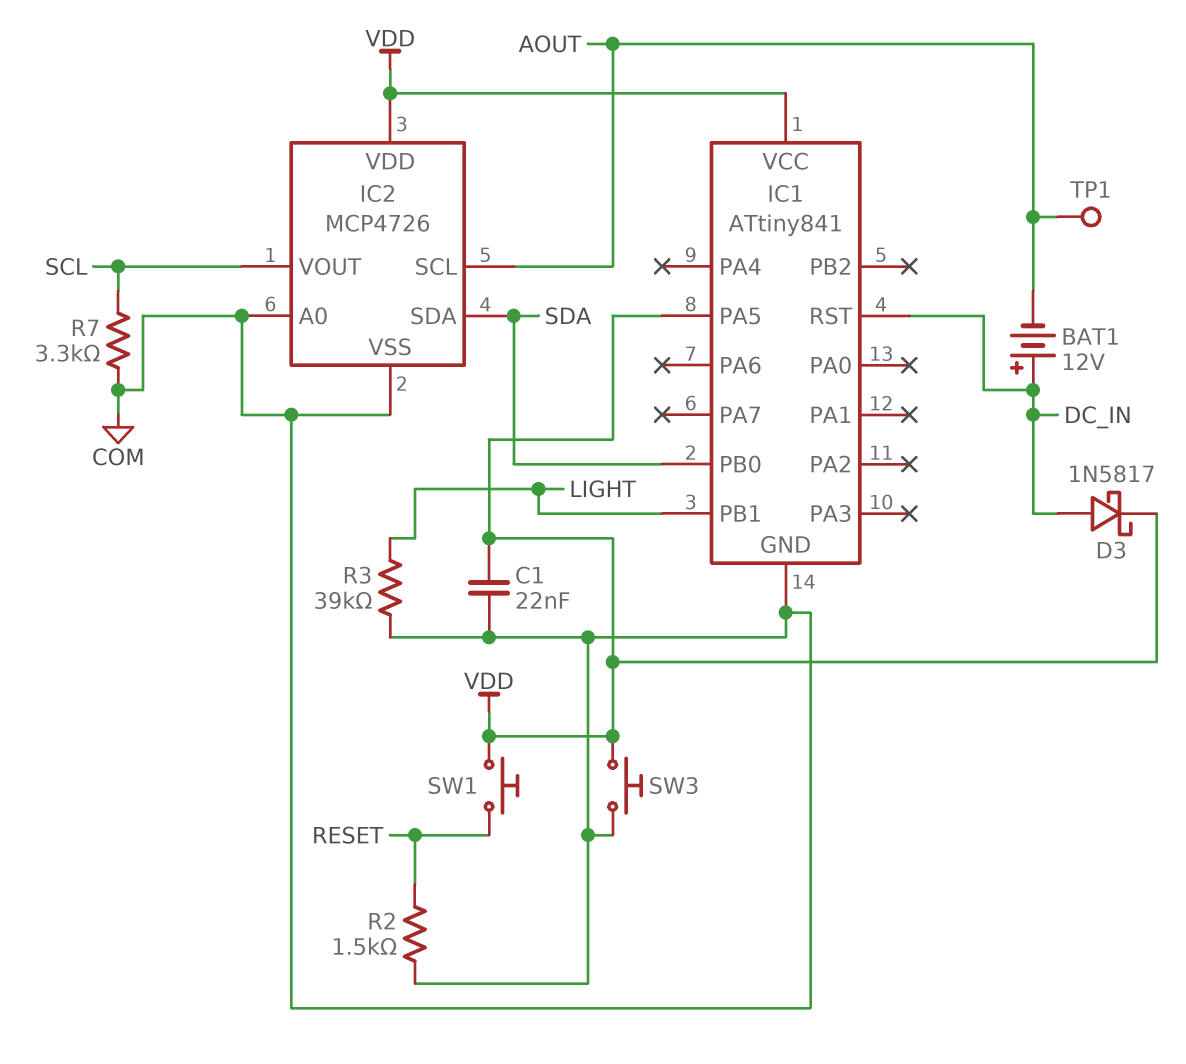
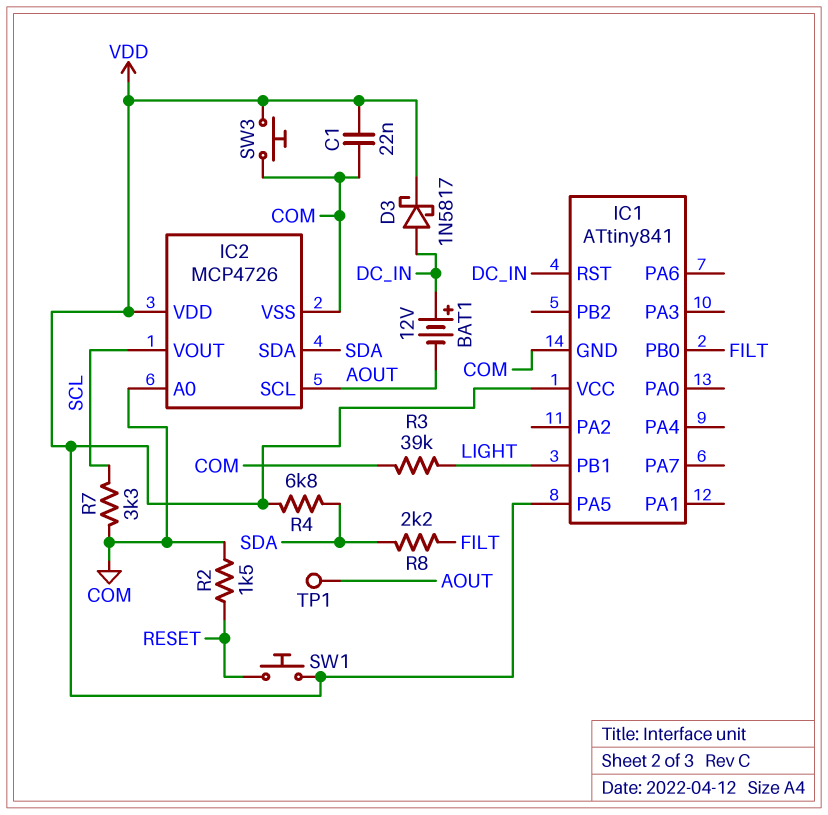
IC1 pin PB0: SDA -> FILT
R4: none -> 6.8k (SDA, VDD)
R8: none -> 2.2k (FILT, SDA)

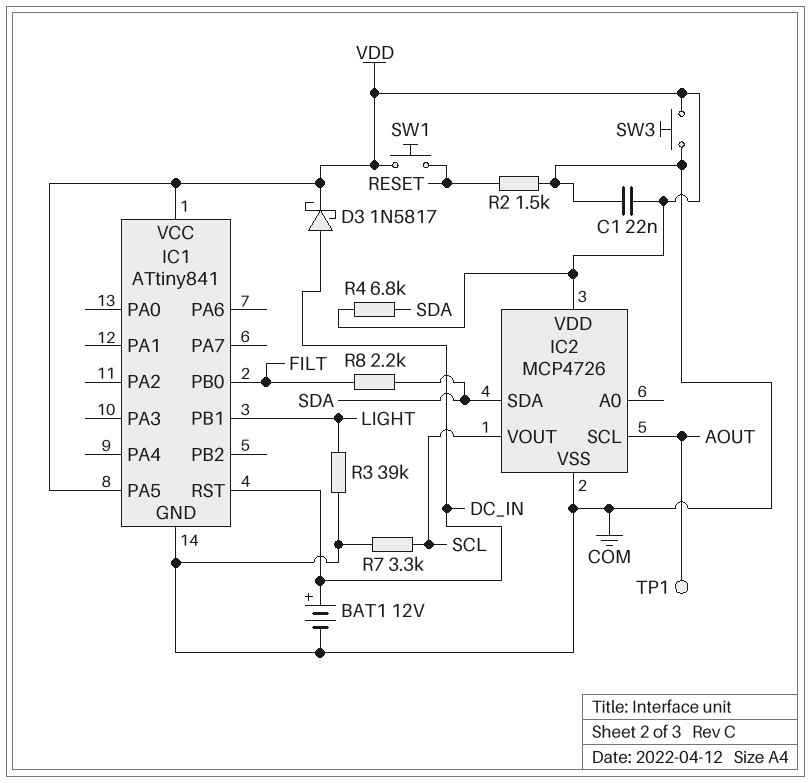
BAT1: 12V (plus DC_IN, minus AOUT) -> 12V (plus DC_IN, minus COM)
IC2 pin A0: COM -> none

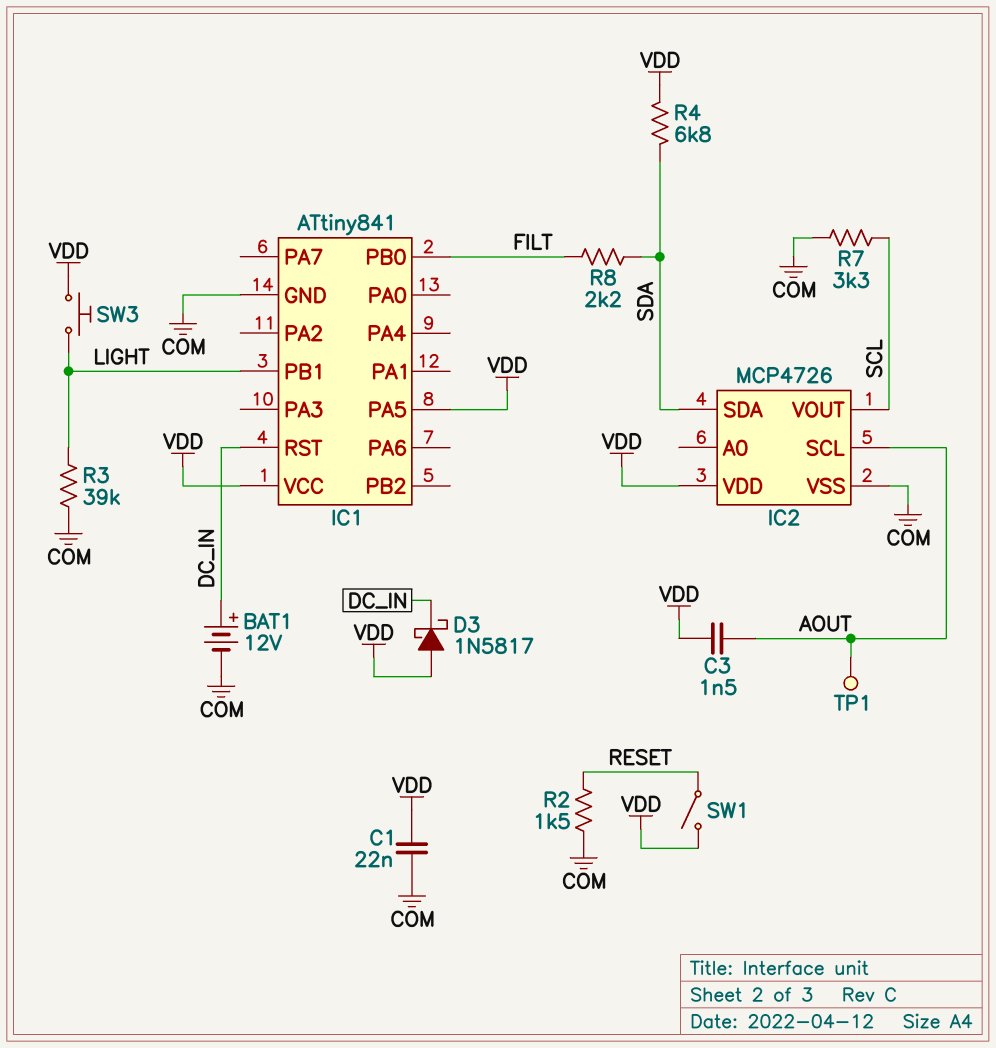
C3: none -> 1.5nF (AOUT, VDD)
D3: schottky 1N5817 (A DC_IN, K VDD) -> schottky 1N5817 (A VDD, K DC_IN)
SW1: button (RESET, VDD) -> switch (RESET, VDD)
SW3: button (COM, VDD) -> button (LIGHT, VDD)

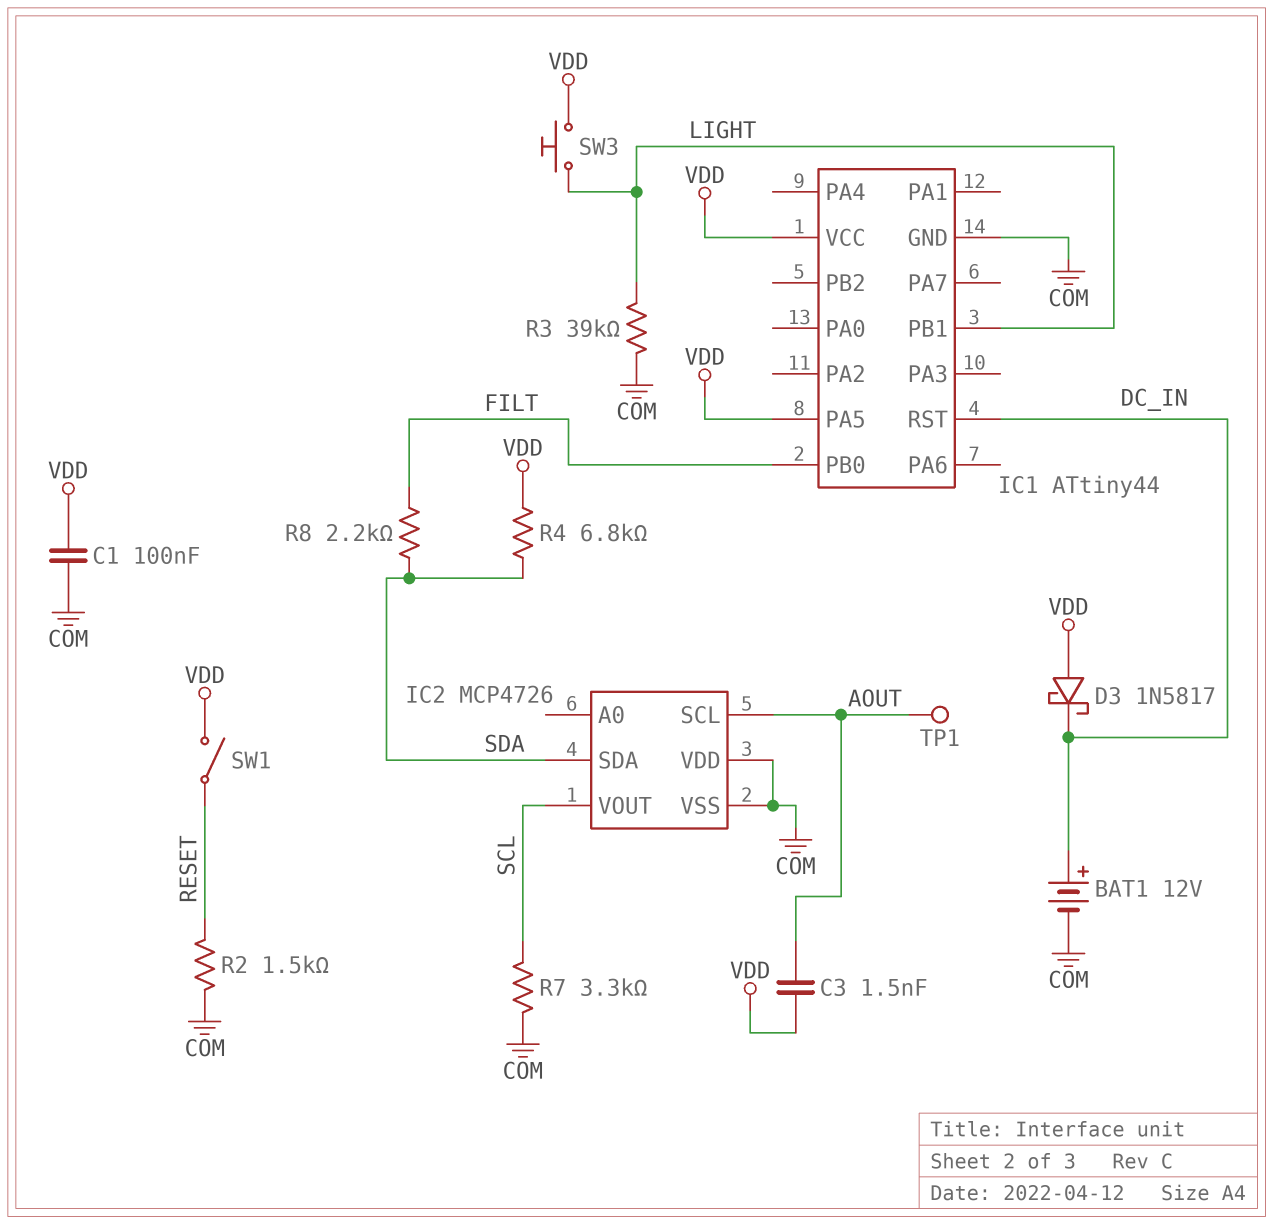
C1: 22nF (COM, VDD) -> 100nF (COM, VDD)
IC1: ATtiny841 -> ATtiny44
IC2 pin VDD: VDD -> COM

